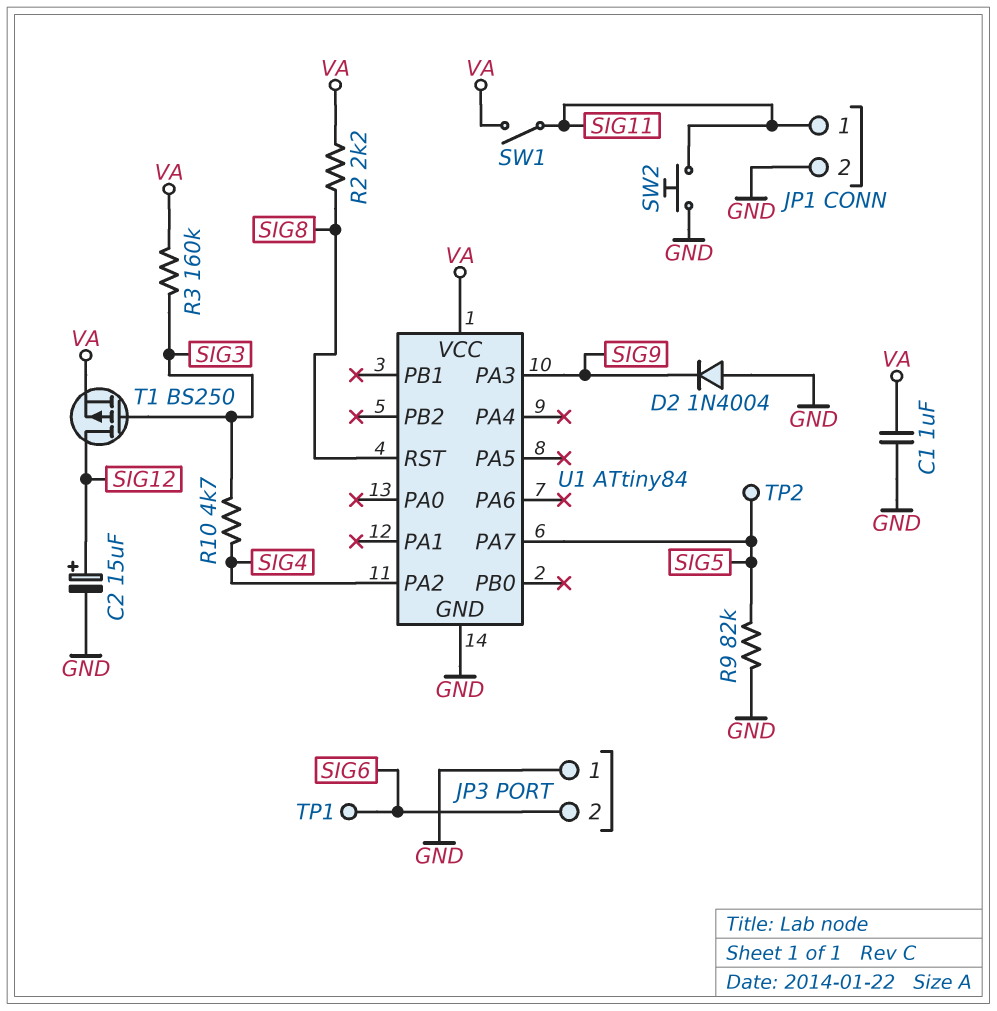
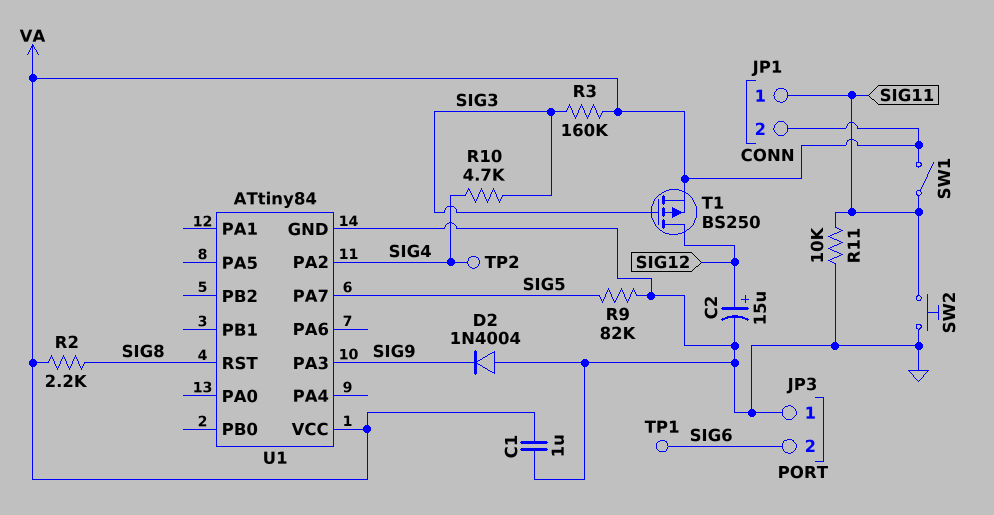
JP1 pin 2: GND -> VA
R11: none -> 10k (GND, SIG11)
TP2: test point (SIG5) -> test point (SIG4)

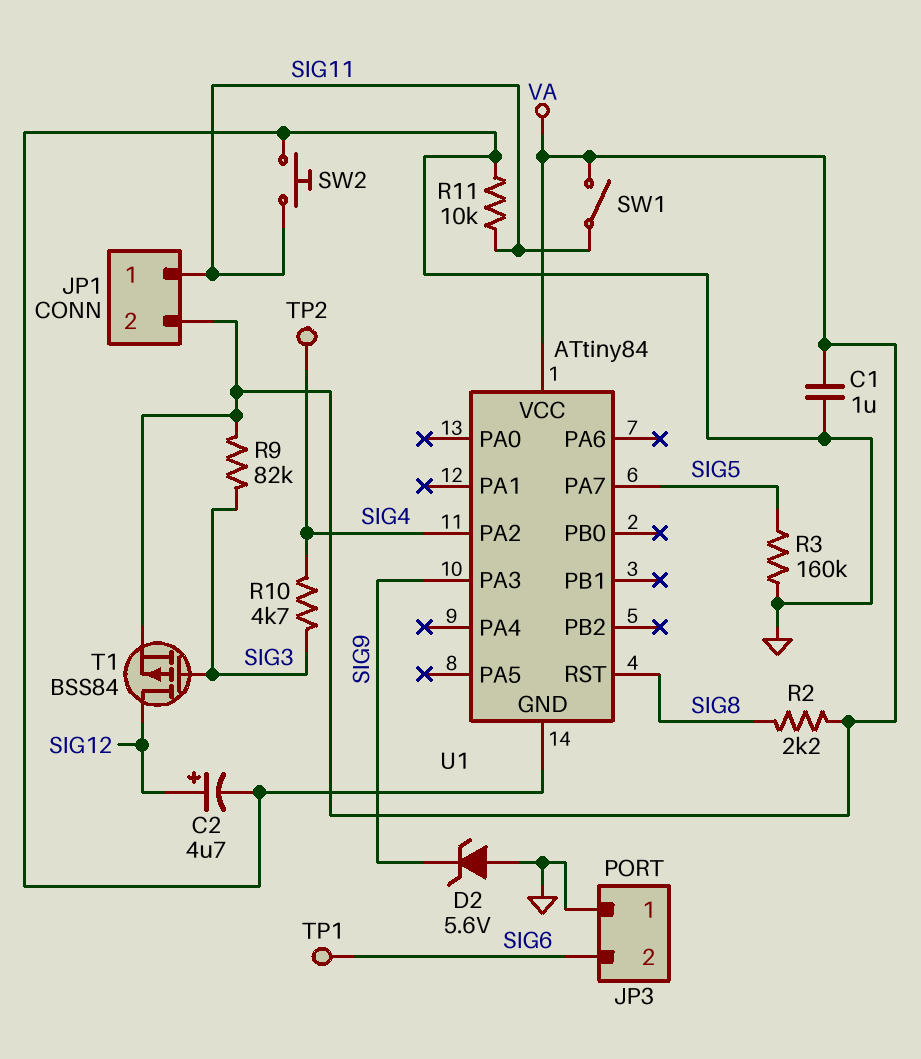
C2: 15uF (plus SIG12, minus GND) -> 4.7uF (plus SIG12, minus GND)
D2: diode 1N4004 (A GND, K SIG9) -> zener 5.6V (A GND, K SIG9)
R3: 160k (SIG3, VA) -> 160k (GND, SIG5)
R9: 82k (GND, SIG5) -> 82k (SIG3, VA)
T1: PMOS BS250 (G SIG3, D SIG12, S VA) -> PMOS BSS84 (G SIG3, D SIG12, S VA)

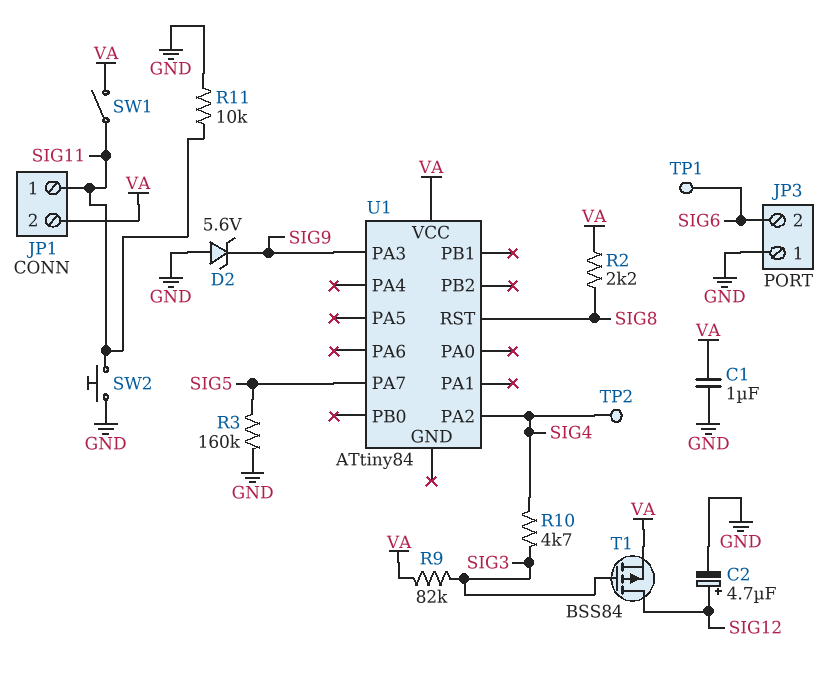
U1 pin GND: GND -> none

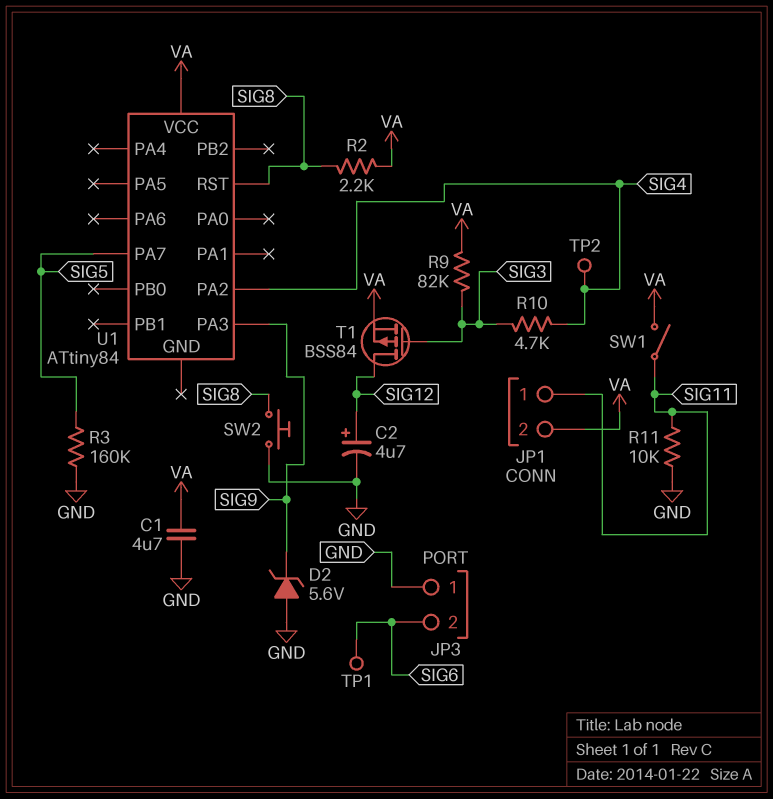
C1: 1uF (GND, VA) -> 4.7uF (GND, VA)
SW2: button (GND, SIG11) -> button (GND, SIG8)

